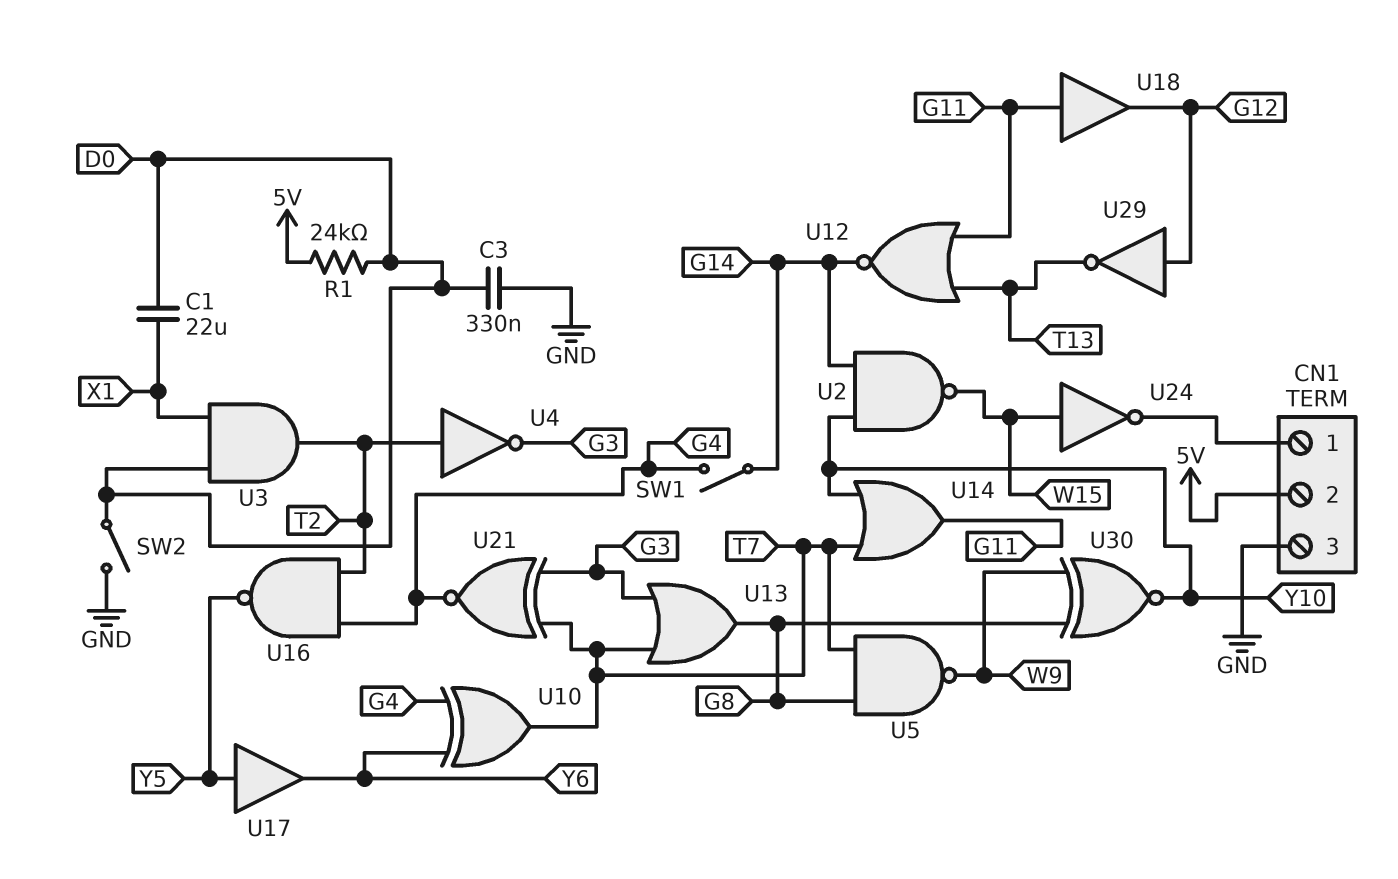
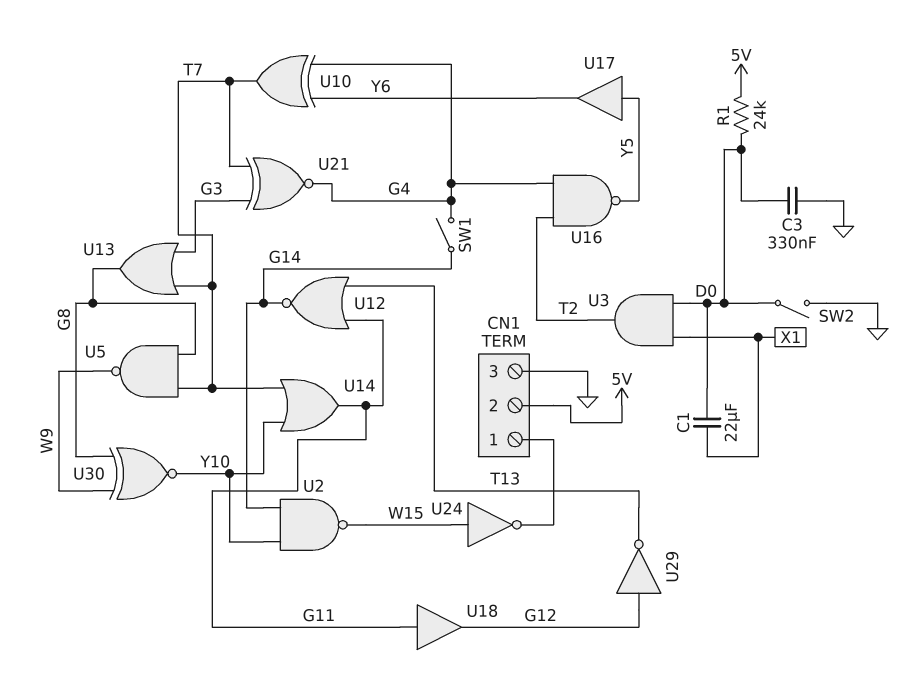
U4: NOT (in T2, out G3) -> none

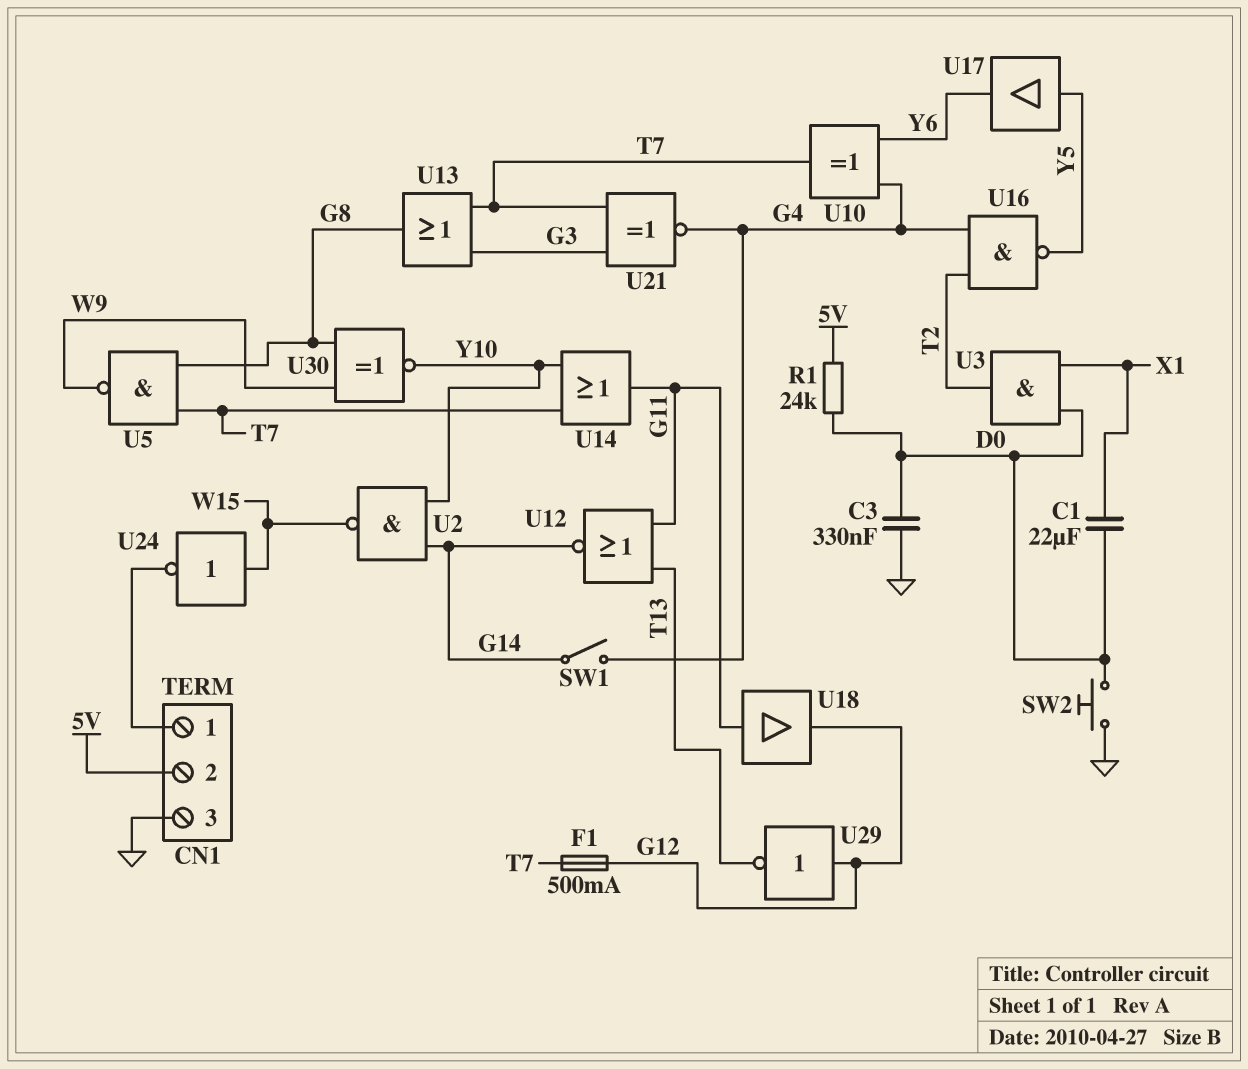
F1: none -> 500mA (G12, T7)
SW2: switch (D0, GND) -> button (D0, GND)

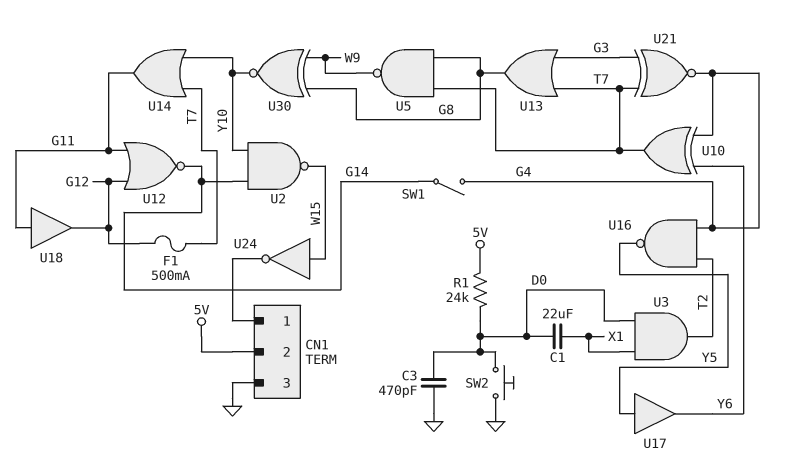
C3: 330nF (D0, GND) -> 470pF (D0, GND)
U12: NOR (in G11, in T13, out G14) -> NOR (in G11, in G12, out G14)
U29: NOT (in G12, out T13) -> none

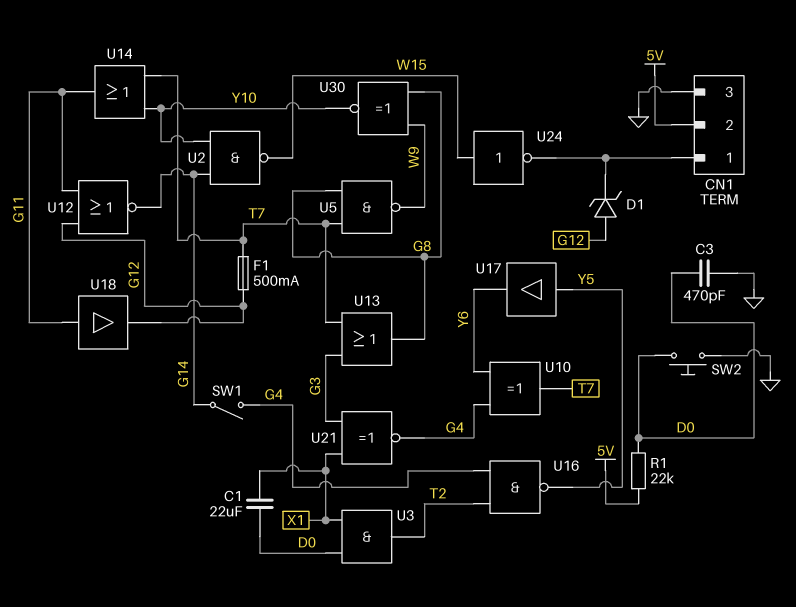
D1: none -> zener (A G12, K CN1/1)
R1: 24k (5V, D0) -> 22k (5V, D0)
U21: XNOR (in G3, in T7, out G4) -> XNOR (in G3, in X1, out G4)

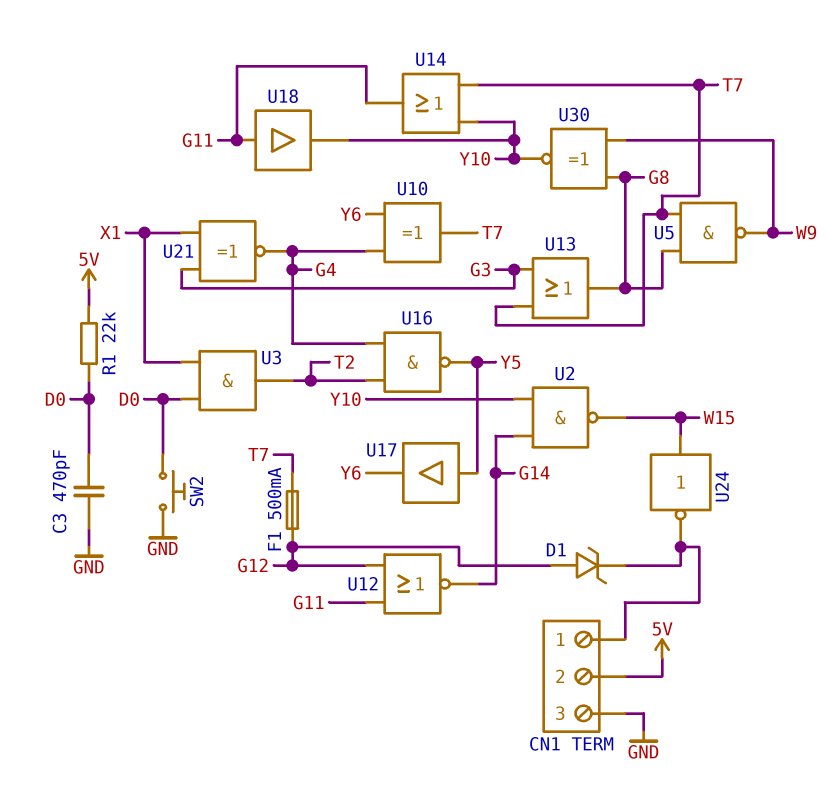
C1: 22uF (D0, X1) -> none
SW1: switch (G4, G14) -> none
U18: buffer (in G11, out G12) -> buffer (in G11, out Y10)

